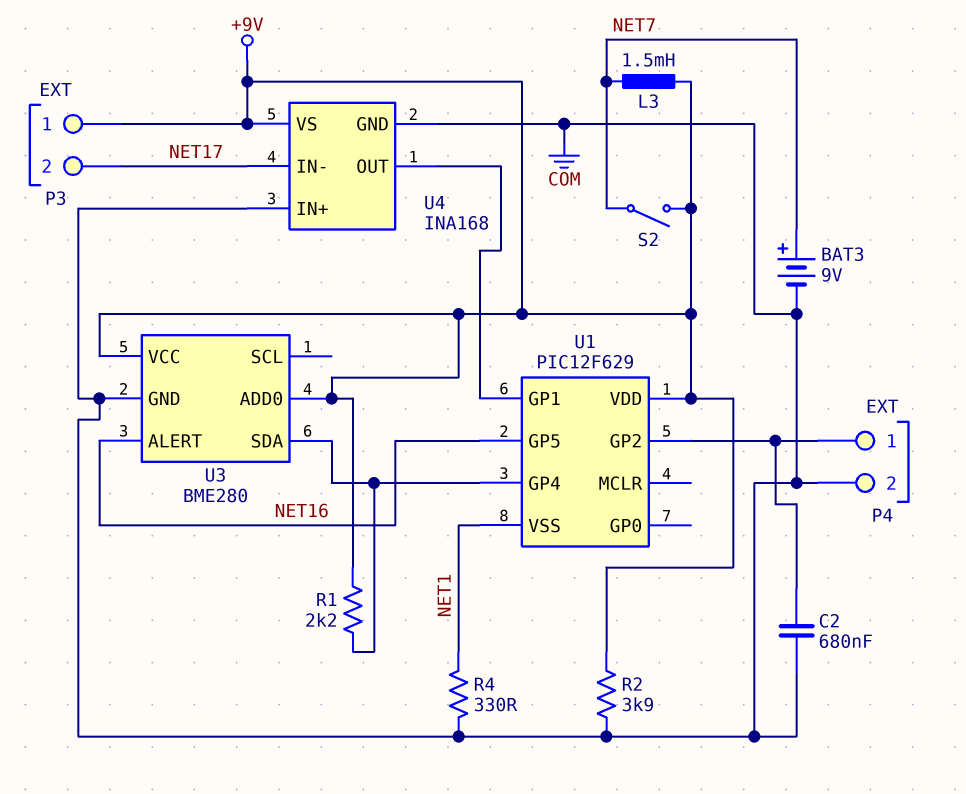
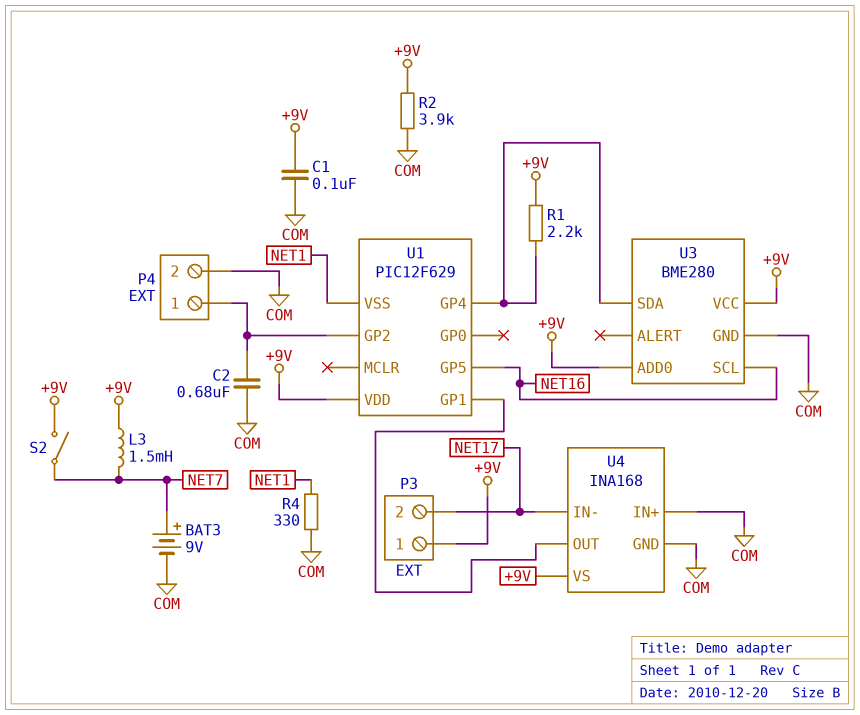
C1: none -> 100nF (+9V, COM)
U3 pin ALERT: NET16 -> none
U3 pin SCL: none -> NET16

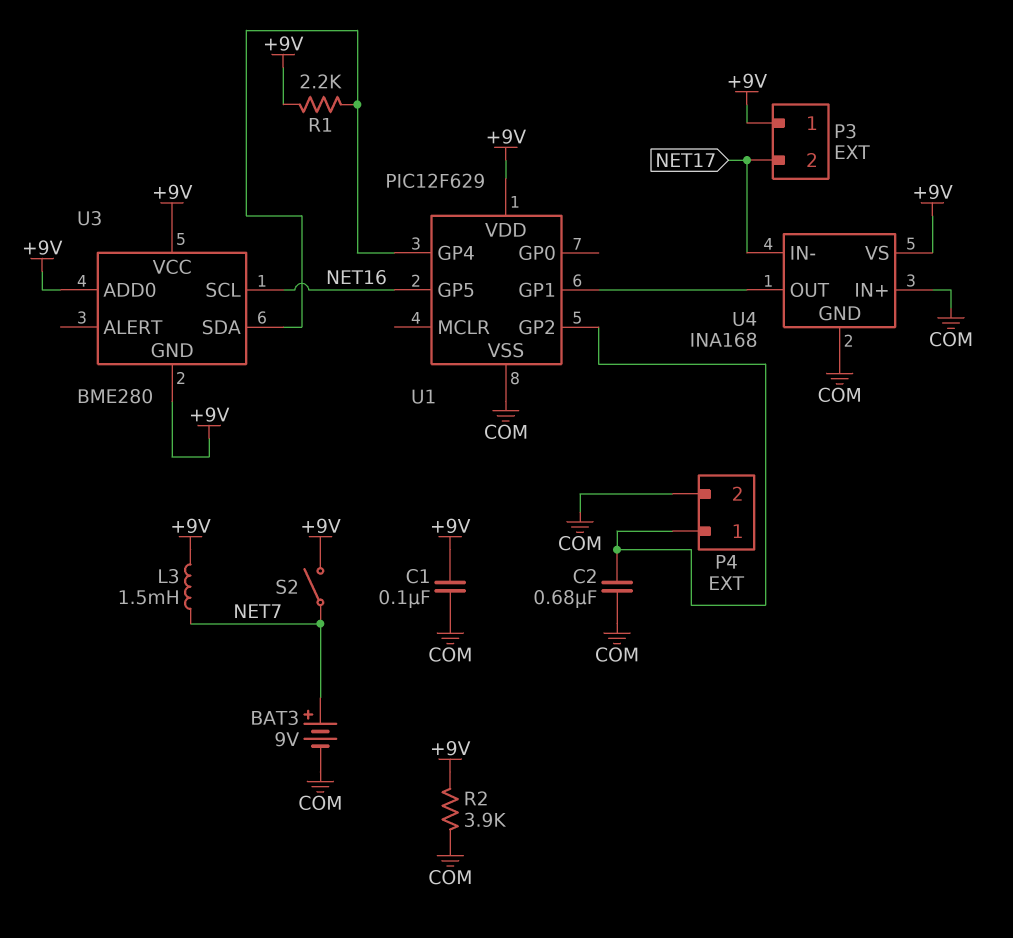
R4: 330 (COM, NET1) -> none
U1 pin VSS: NET1 -> COM
U3 pin GND: COM -> +9V

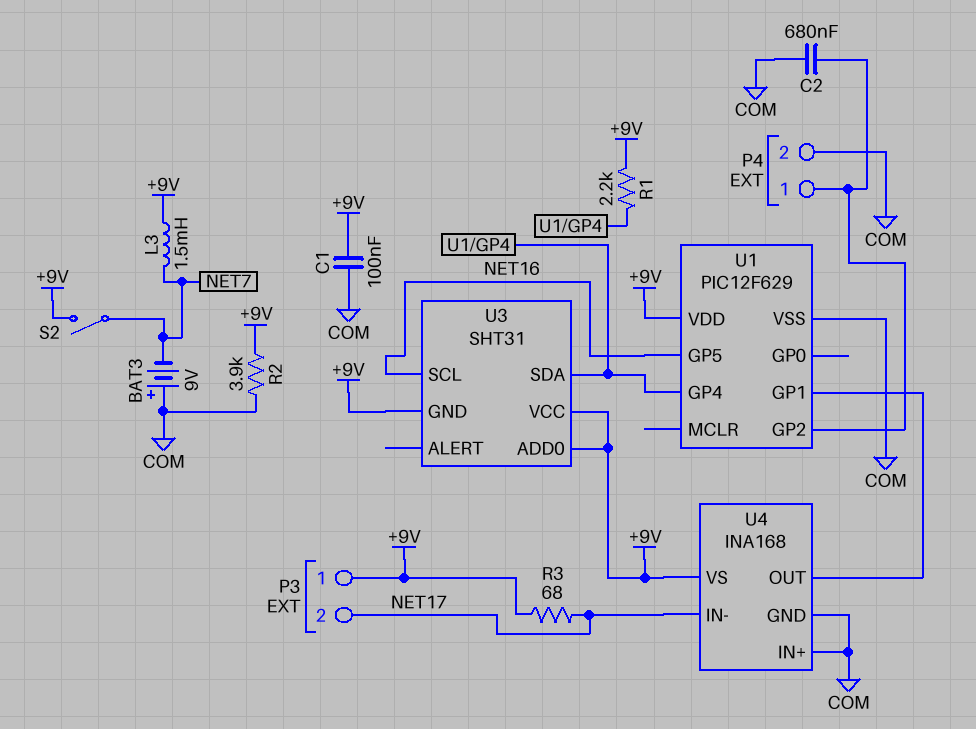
BAT3: 9V (plus NET7, minus COM) -> 9V (plus COM, minus NET7)
R3: none -> 68 (+9V, NET17)
U3: BME280 -> SHT31

